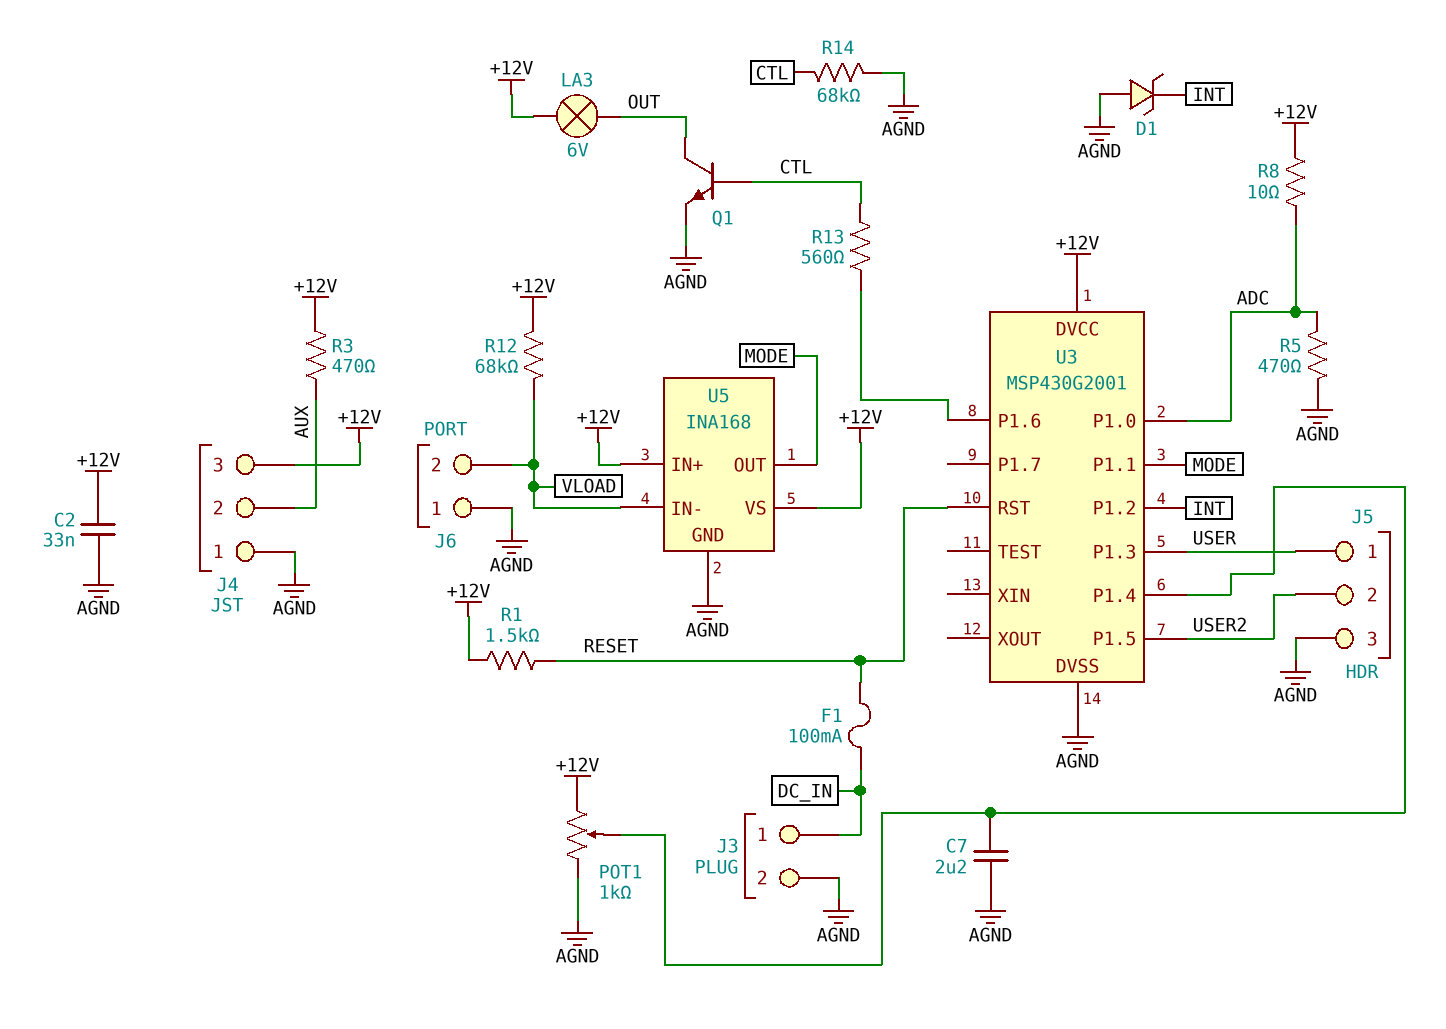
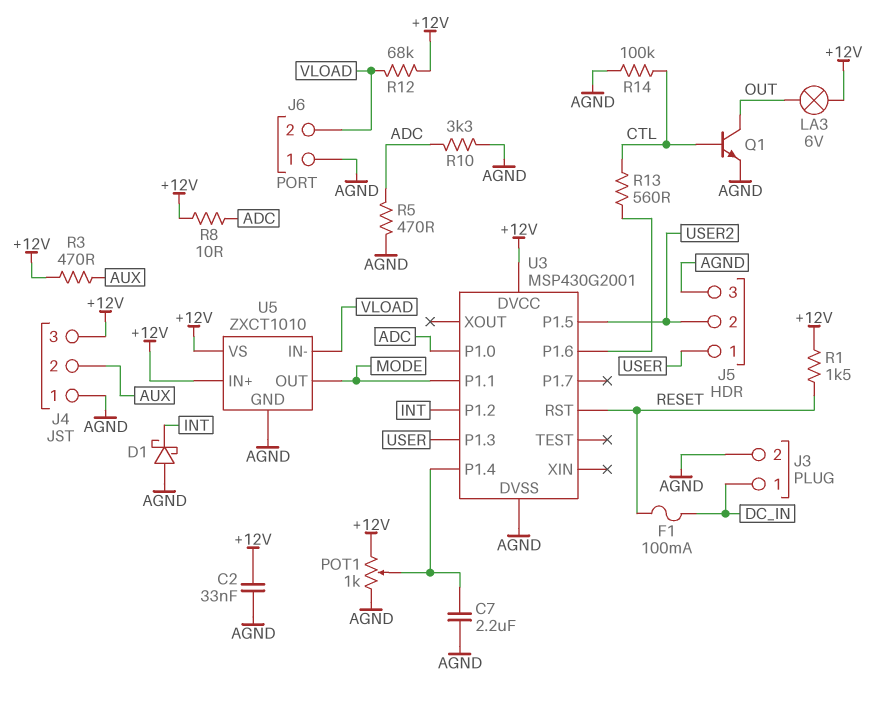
D1: zener (A AGND, K INT) -> schottky (A AGND, K INT)
R10: none -> 3.3k (ADC, AGND)
R14: 68k (AGND, CTL) -> 100k (AGND, CTL)
U5: INA168 -> ZXCT1010

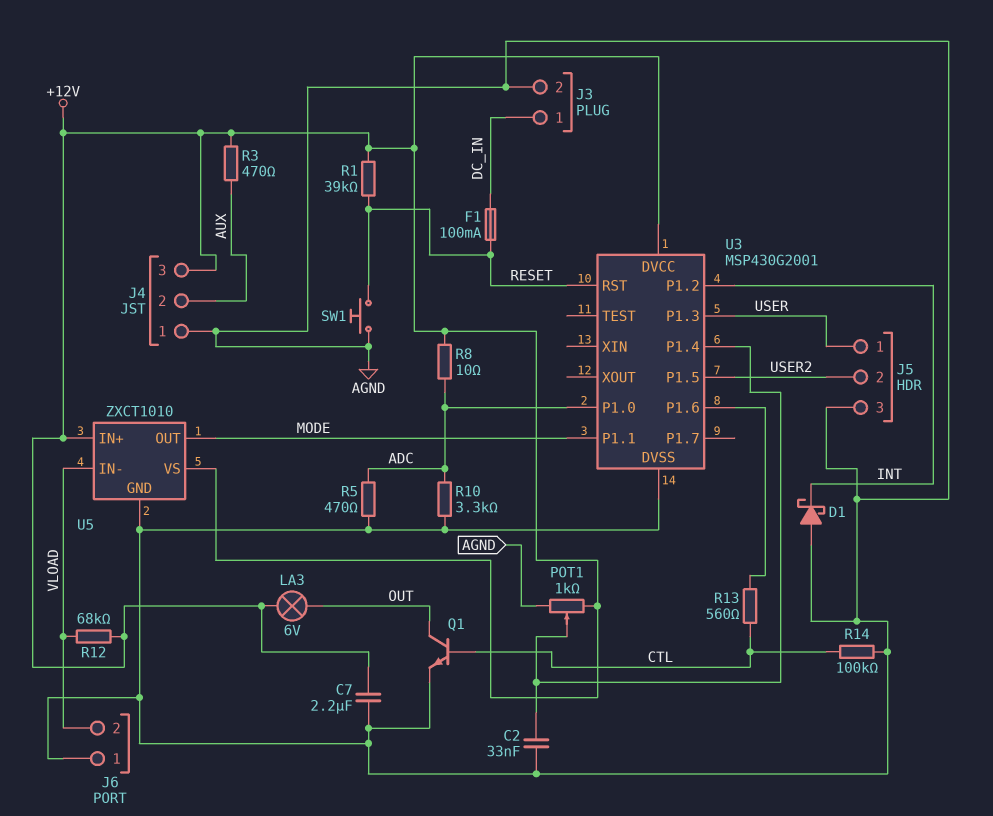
C2: 33nF (+12V, AGND) -> 33nF (AGND, U3/P1.4)
C7: 2.2uF (AGND, U3/P1.4) -> 2.2uF (+12V, AGND)
R1: 1.5k (+12V, RESET) -> 39k (+12V, RESET)
SW1: none -> button (AGND, RESET)

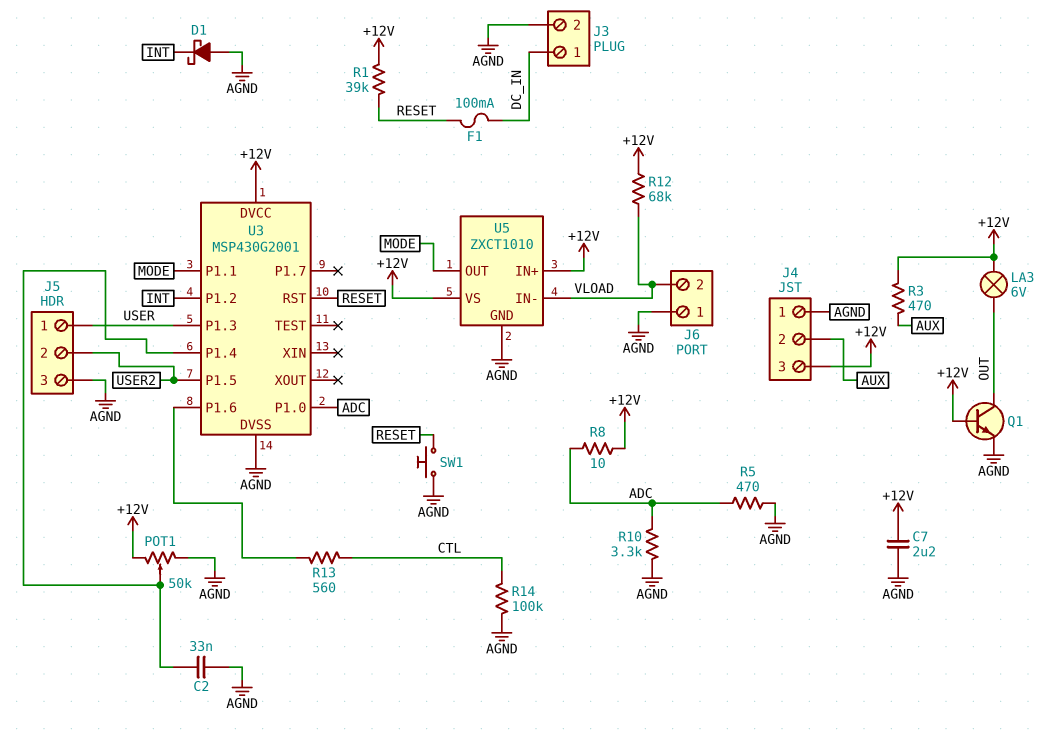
POT1: 1k (+12V, AGND, wiper U3/P1.4) -> 50k (+12V, AGND, wiper U3/P1.4)
Q1: NPN (B CTL, C OUT, E AGND) -> NPN (B +12V, C OUT, E AGND)

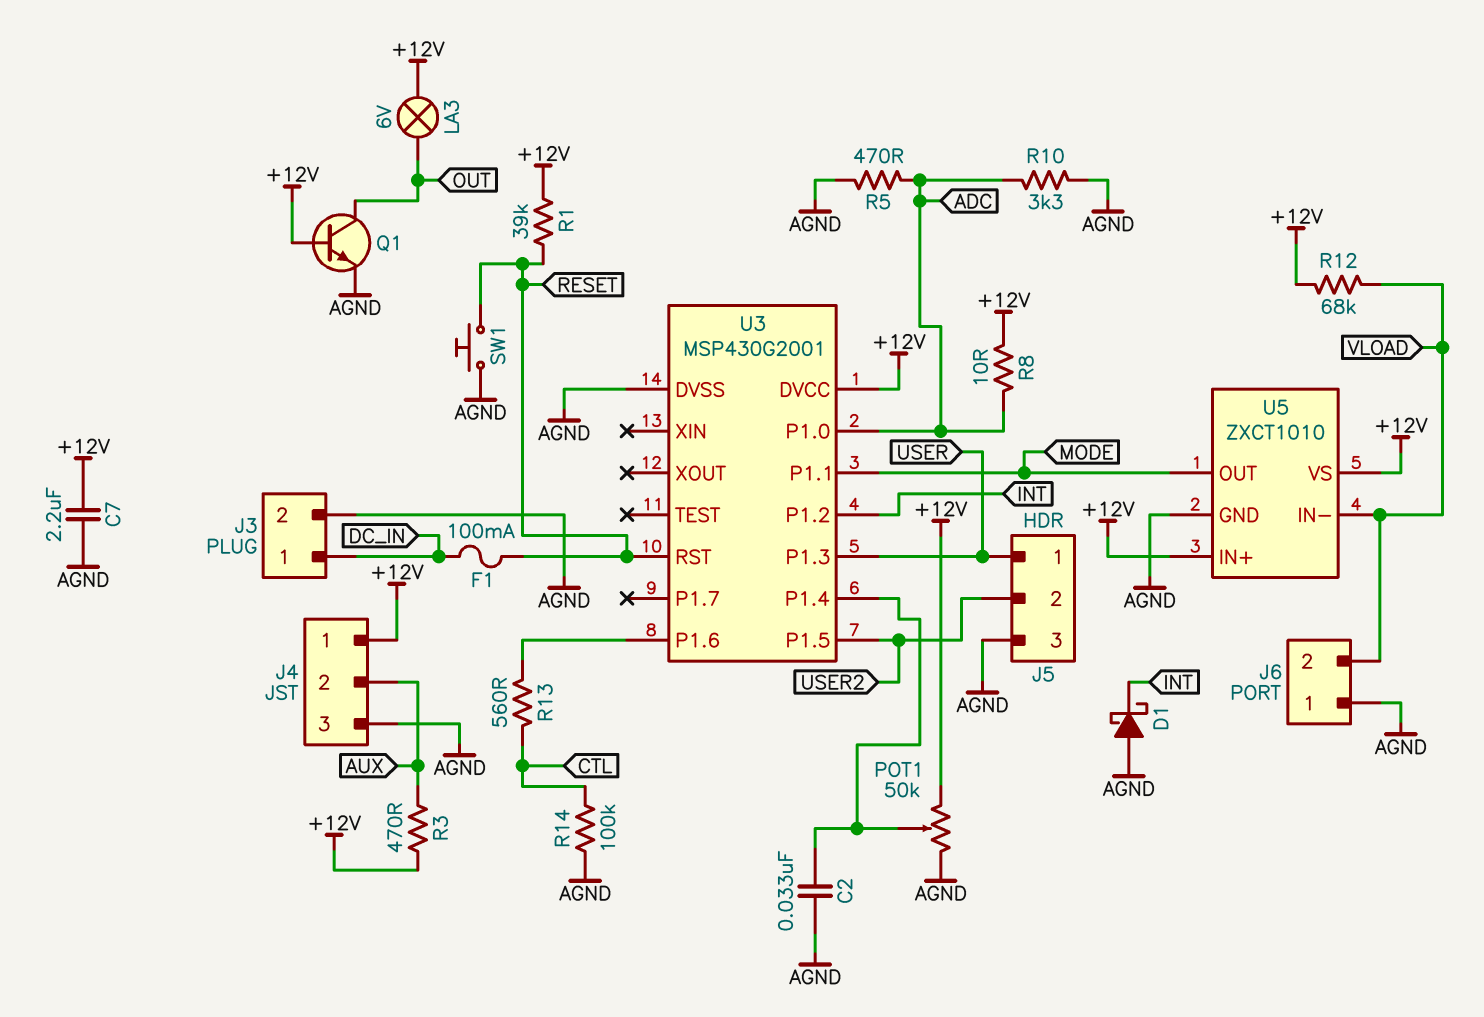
J4 pin 1: AGND -> +12V
J4 pin 3: +12V -> AGND

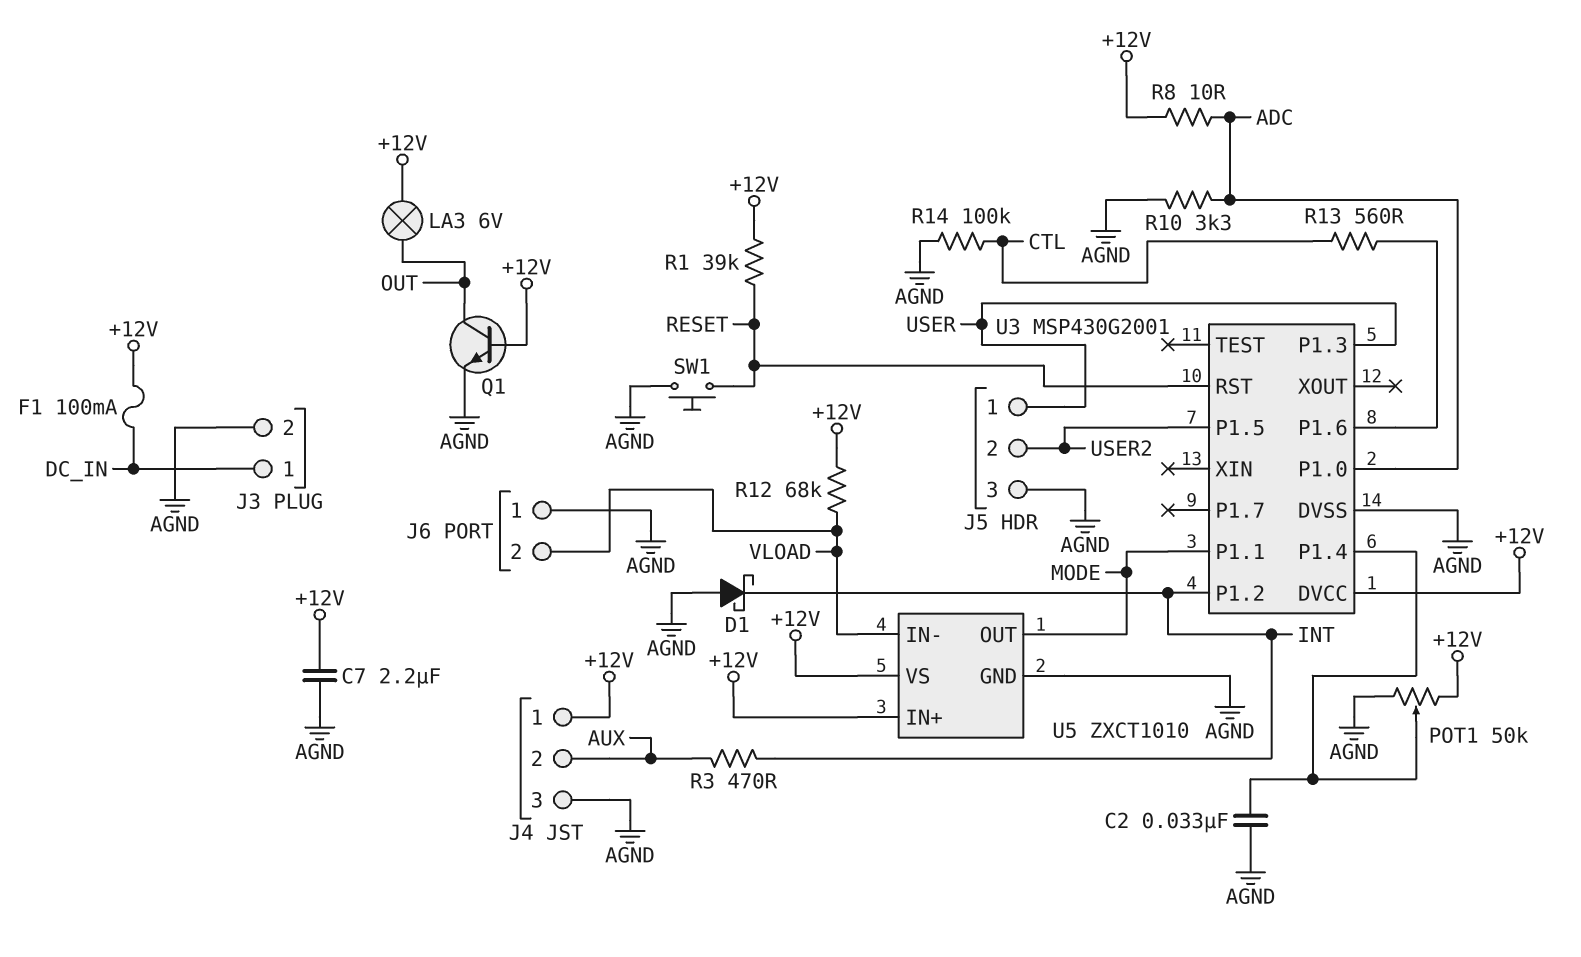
F1: 100mA (DC_IN, RESET) -> 100mA (+12V, DC_IN)
R3: 470 (+12V, AUX) -> 470 (AUX, INT)
R5: 470 (ADC, AGND) -> none

